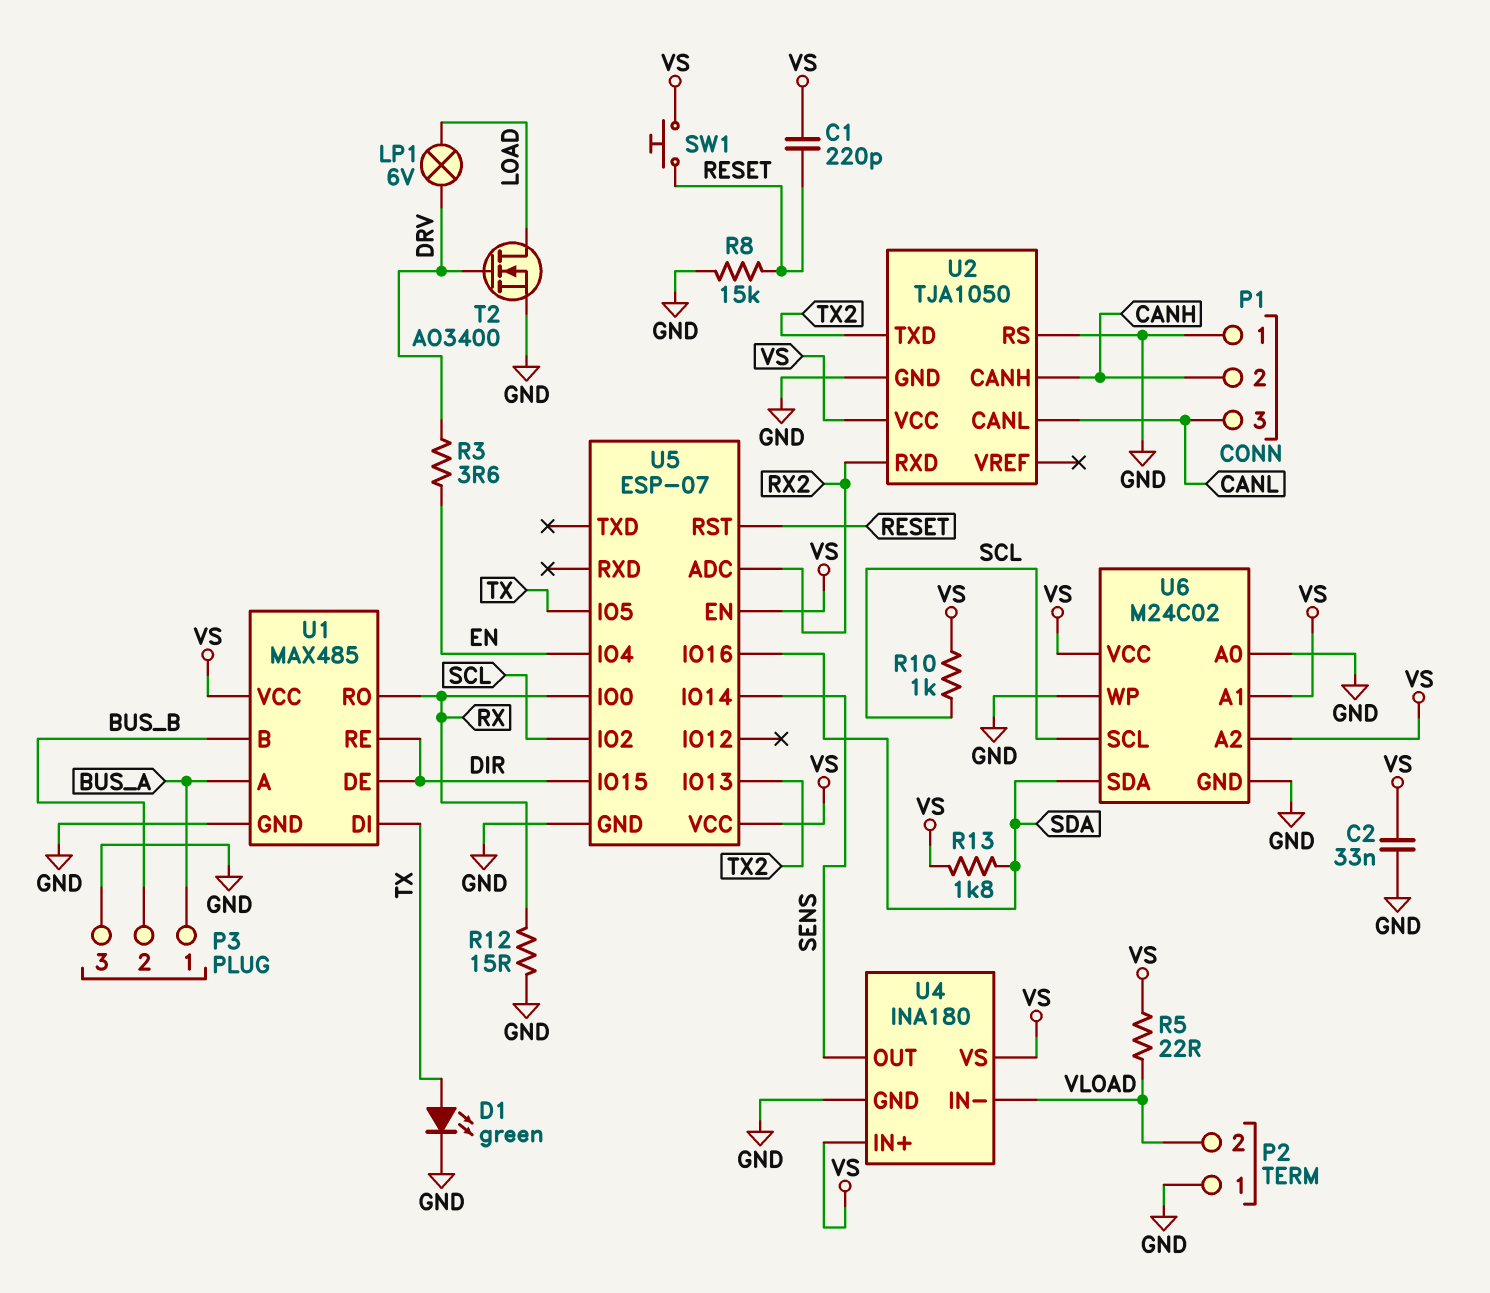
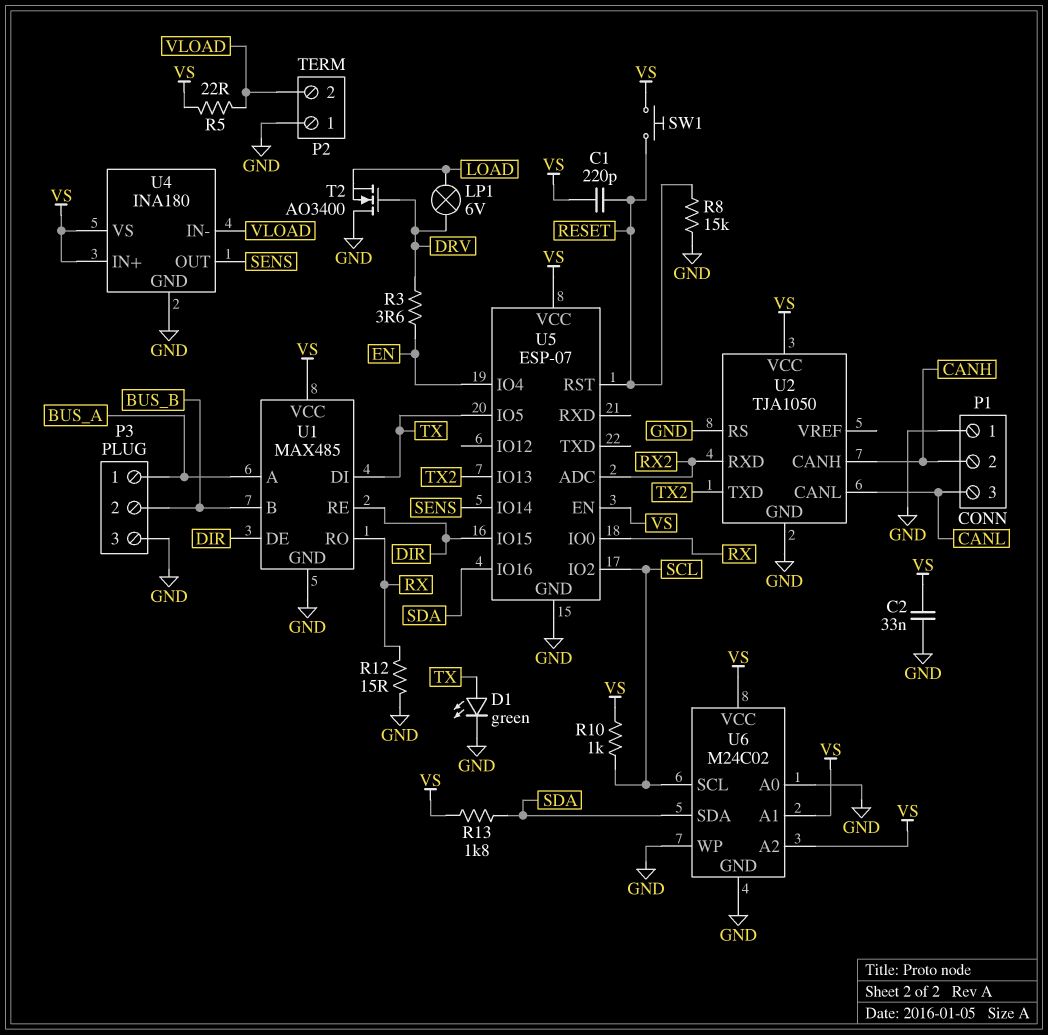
T2: NMOS AO3400 (G DRV, D LOAD, S GND) -> NMOS AO3400 (G DRV, D GND, S LOAD)

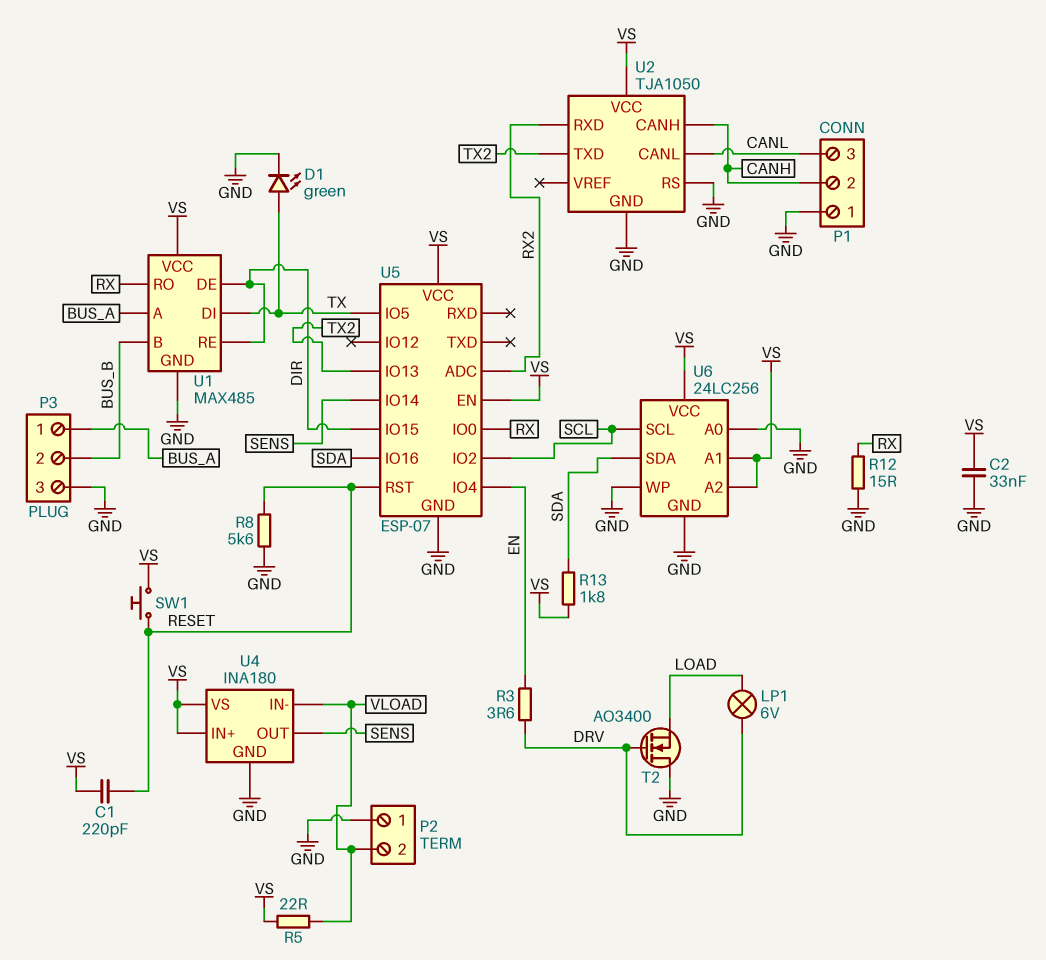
R8: 15k (GND, RESET) -> 5.6k (GND, RESET)
R10: 1k (SCL, VS) -> none
U6: M24C02 -> 24LC256

